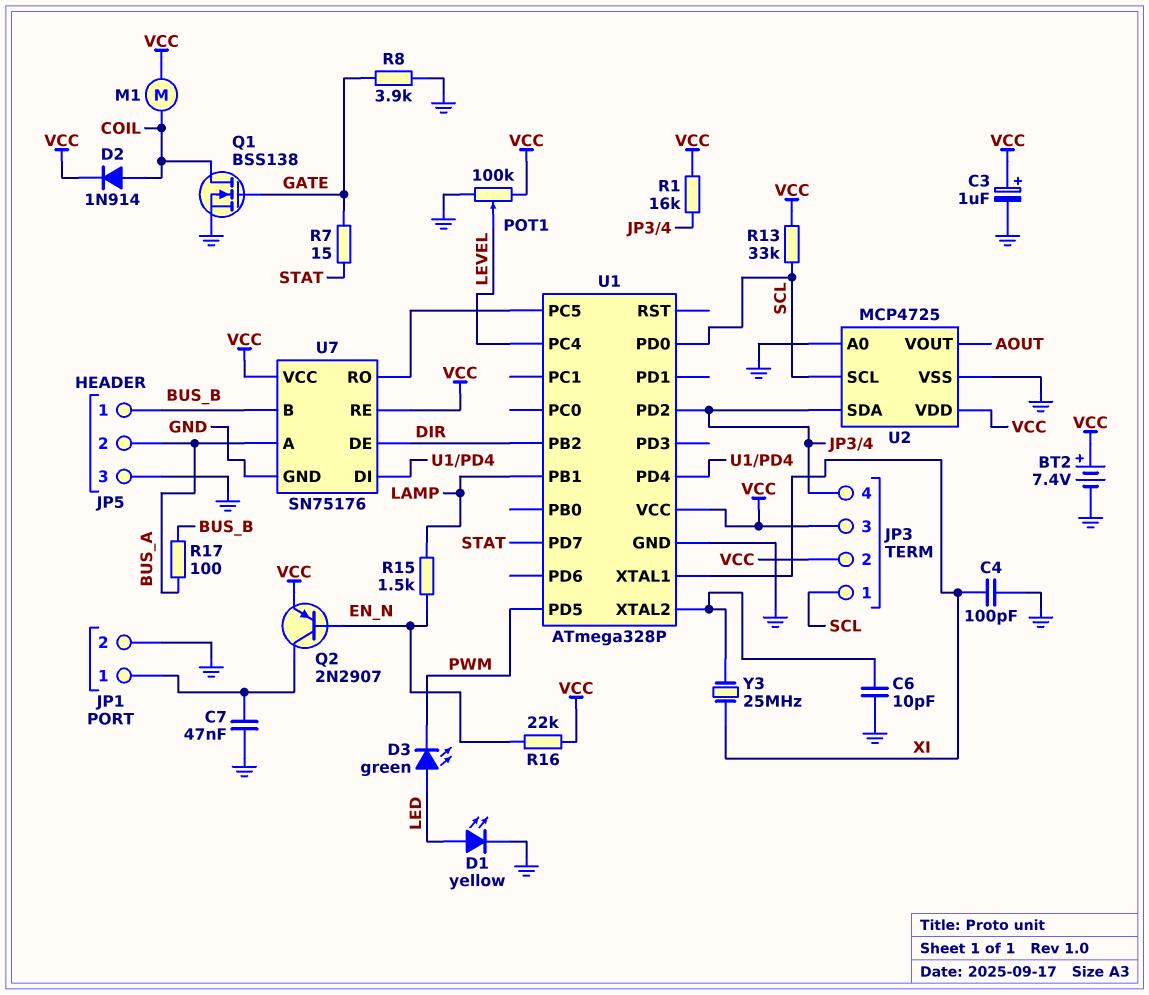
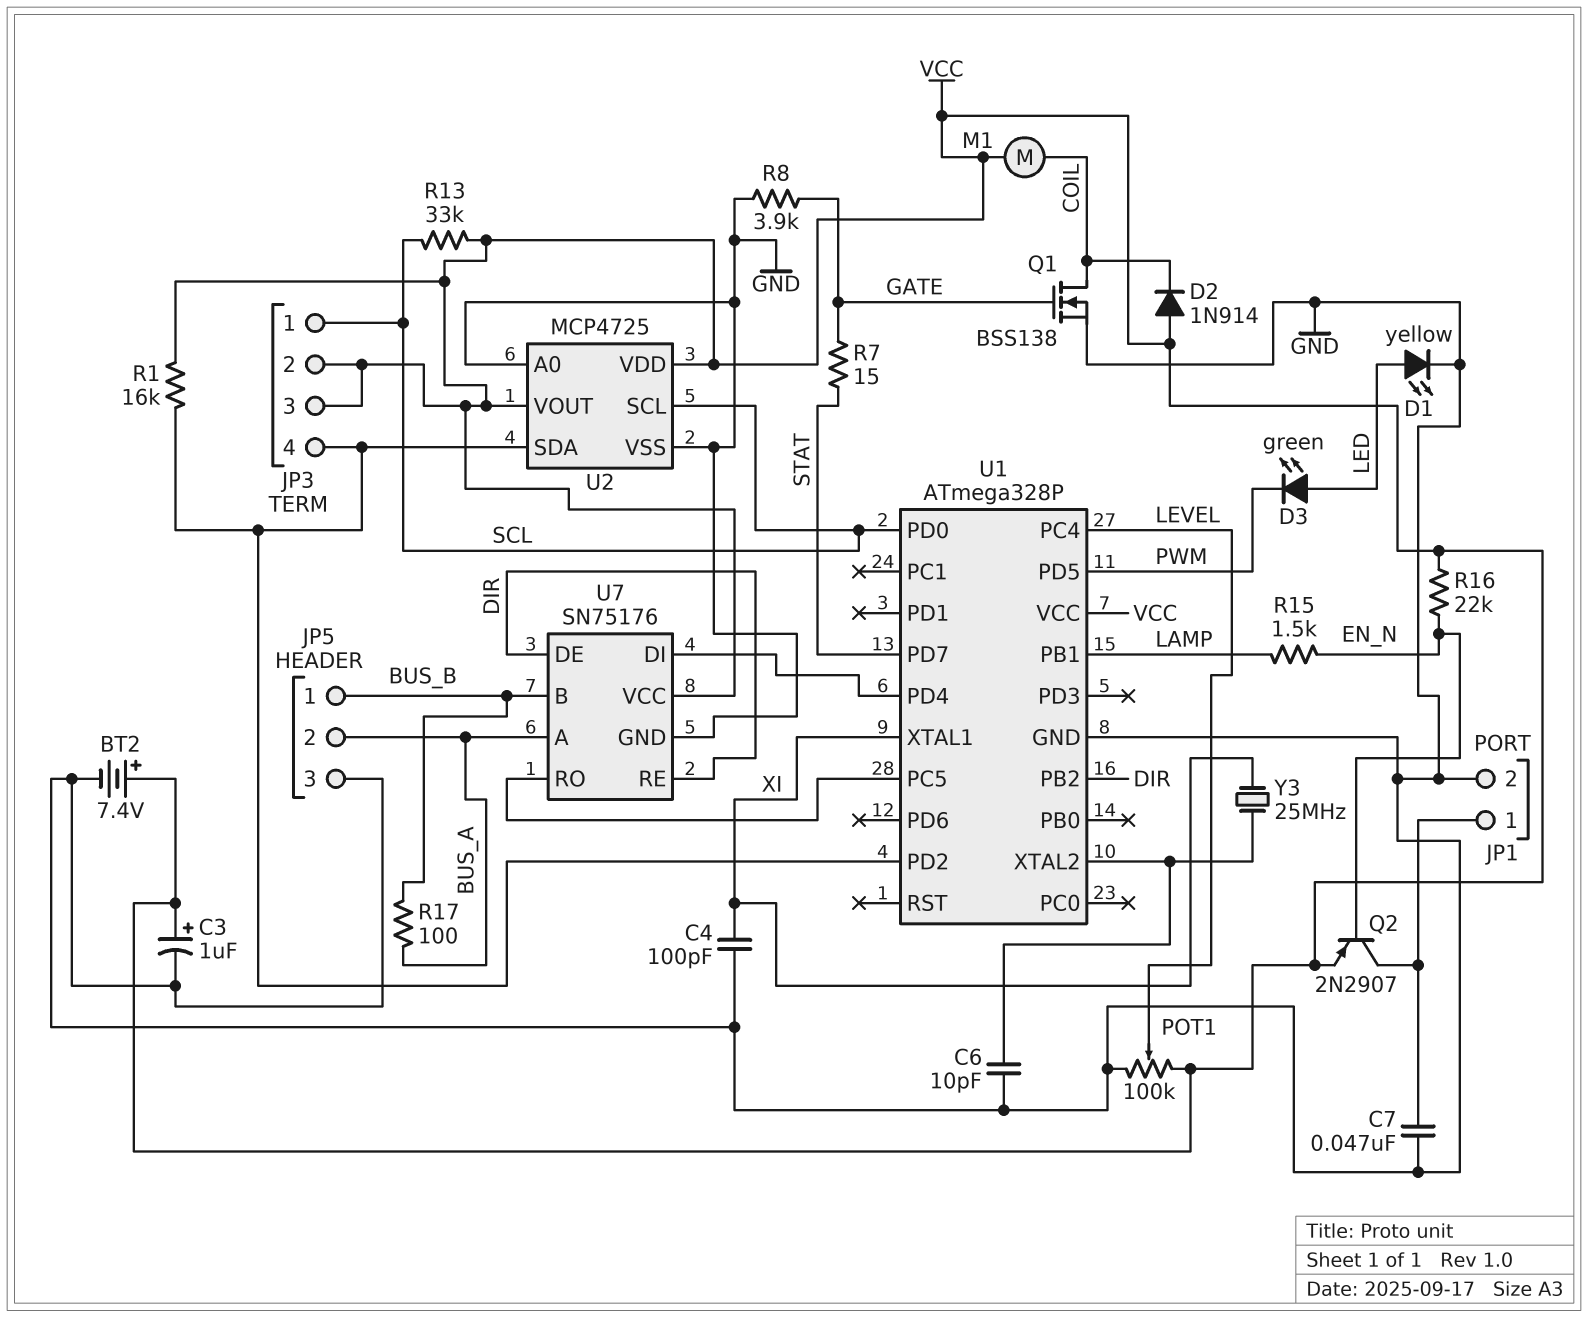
D2: diode 1N914 (A COIL, K VCC) -> diode 1N914 (A VCC, K COIL)
U2 pin VOUT: AOUT -> VCC
U7 pin RE: VCC -> DIR

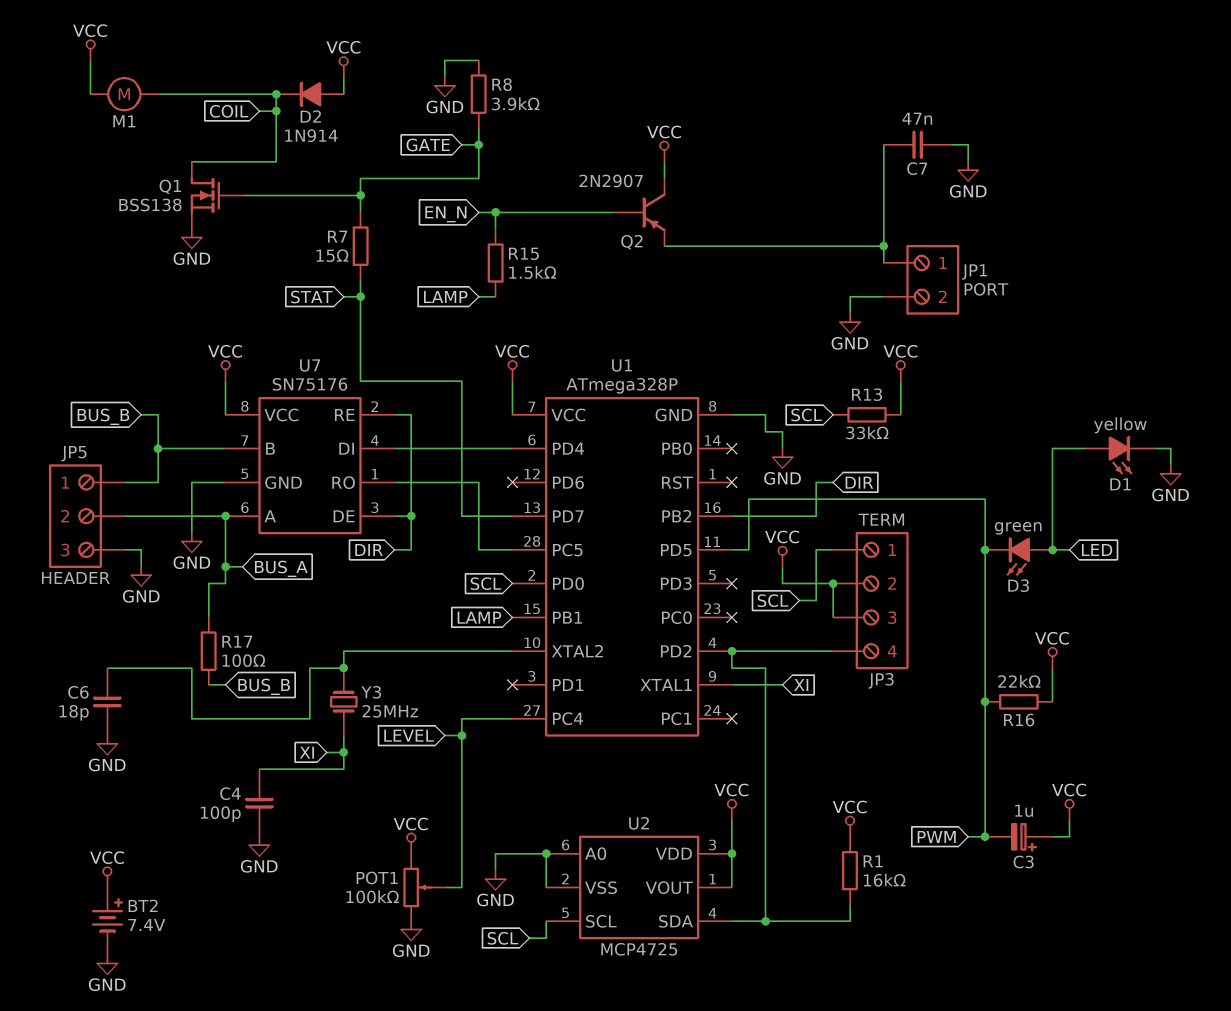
C3: 1uF (plus VCC, minus GND) -> 1uF (plus VCC, minus PWM)
C6: 10pF (GND, U1/XTAL2) -> 18pF (GND, U1/XTAL2)
Q2: PNP 2N2907 (B EN_N, C JP1/1, E VCC) -> PNP 2N2907 (B EN_N, C VCC, E JP1/1)
R16: 22k (EN_N, VCC) -> 22k (PWM, VCC)

